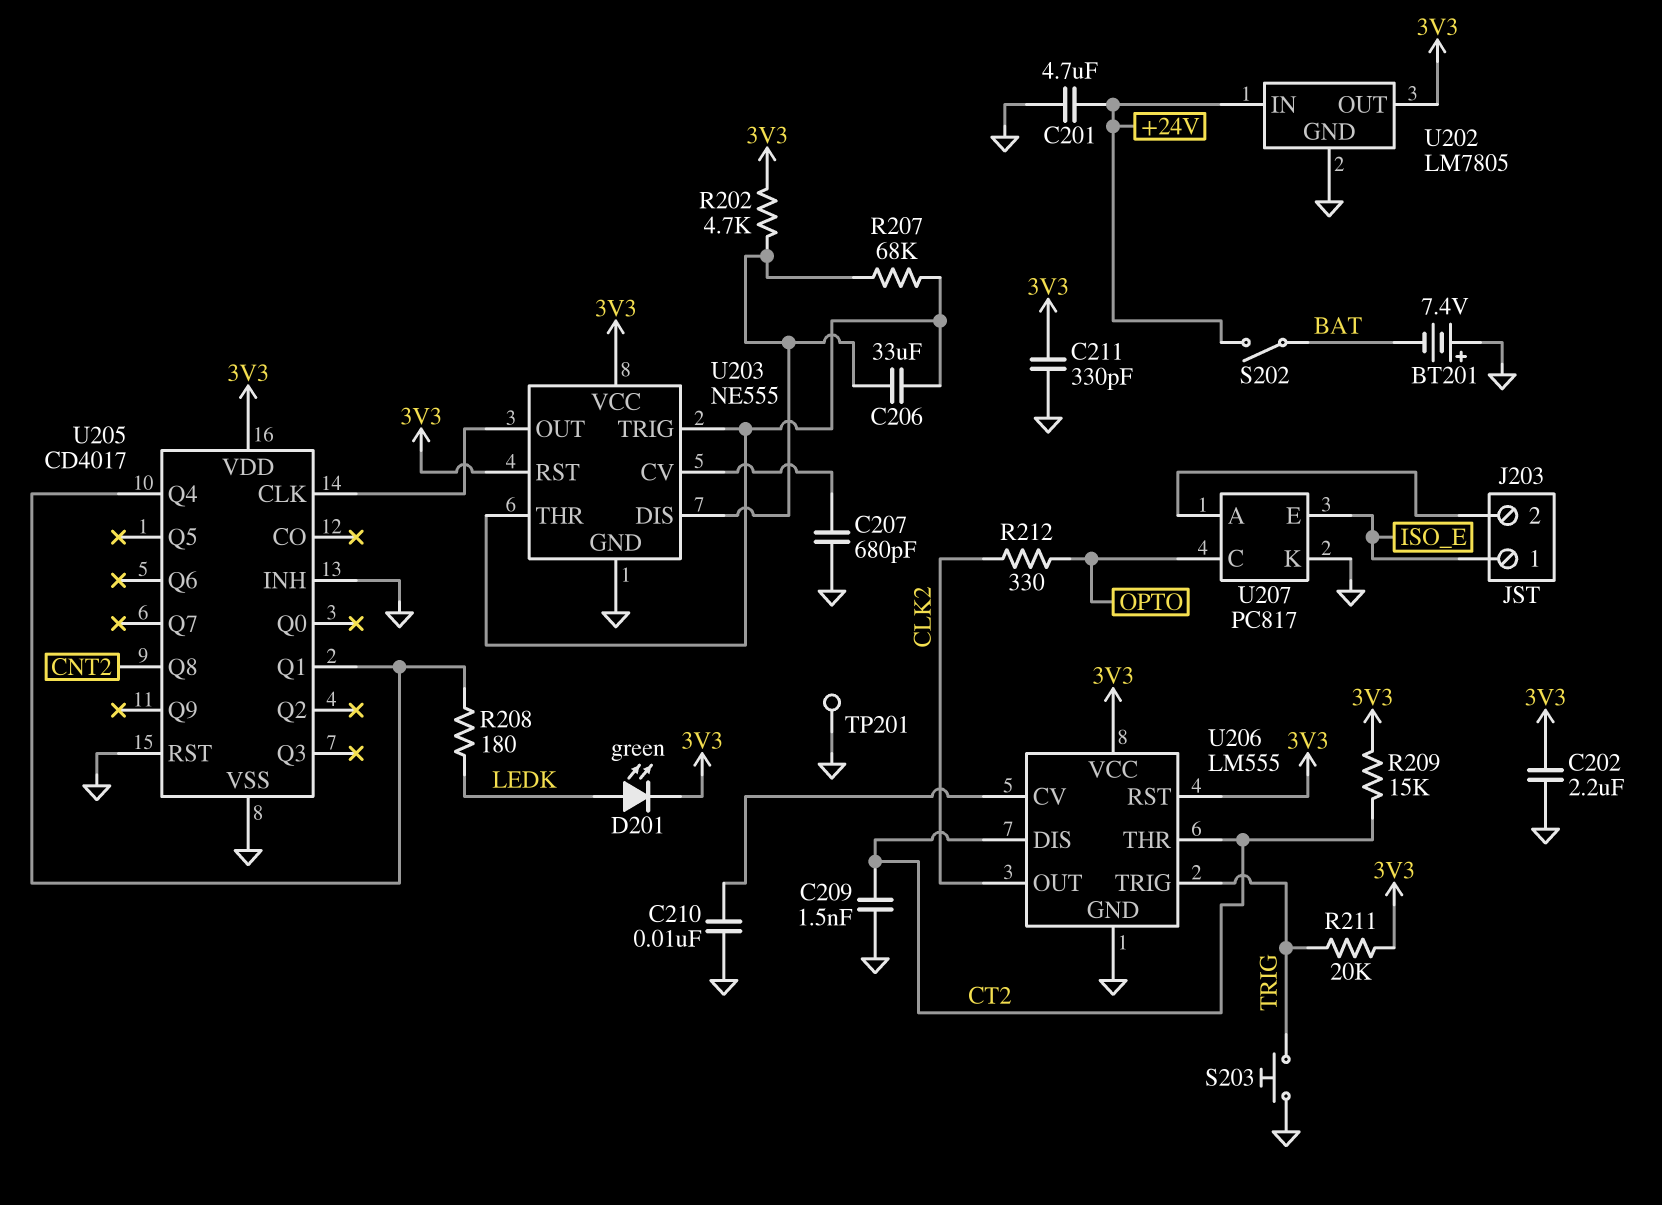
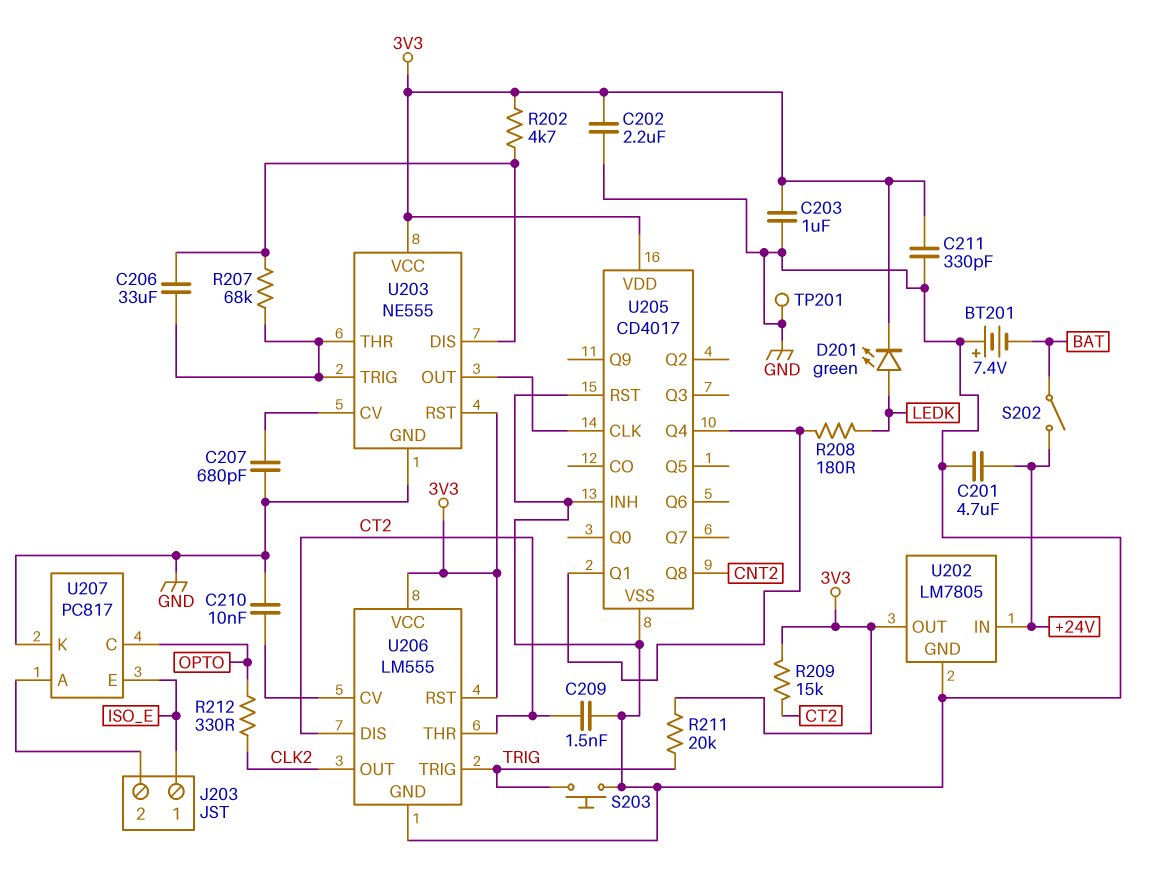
C203: none -> 1uF (3V3, GND)

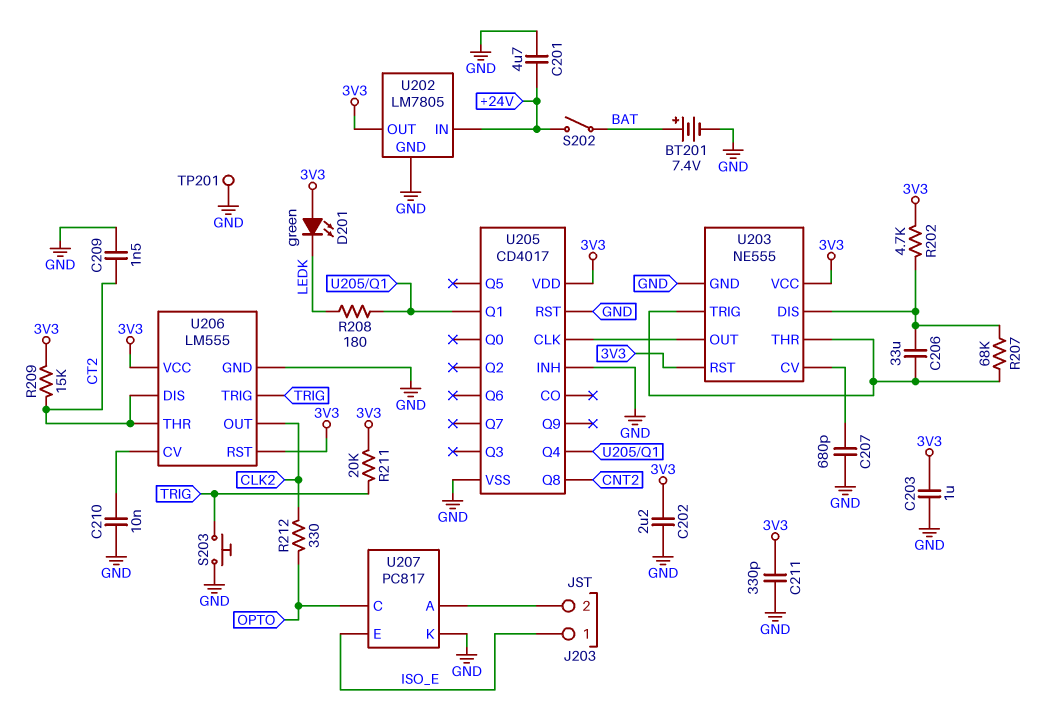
BT201: 7.4V (plus GND, minus BAT) -> 7.4V (plus BAT, minus GND)
D201: LED green (A LEDK, K 3V3) -> LED green (A 3V3, K LEDK)

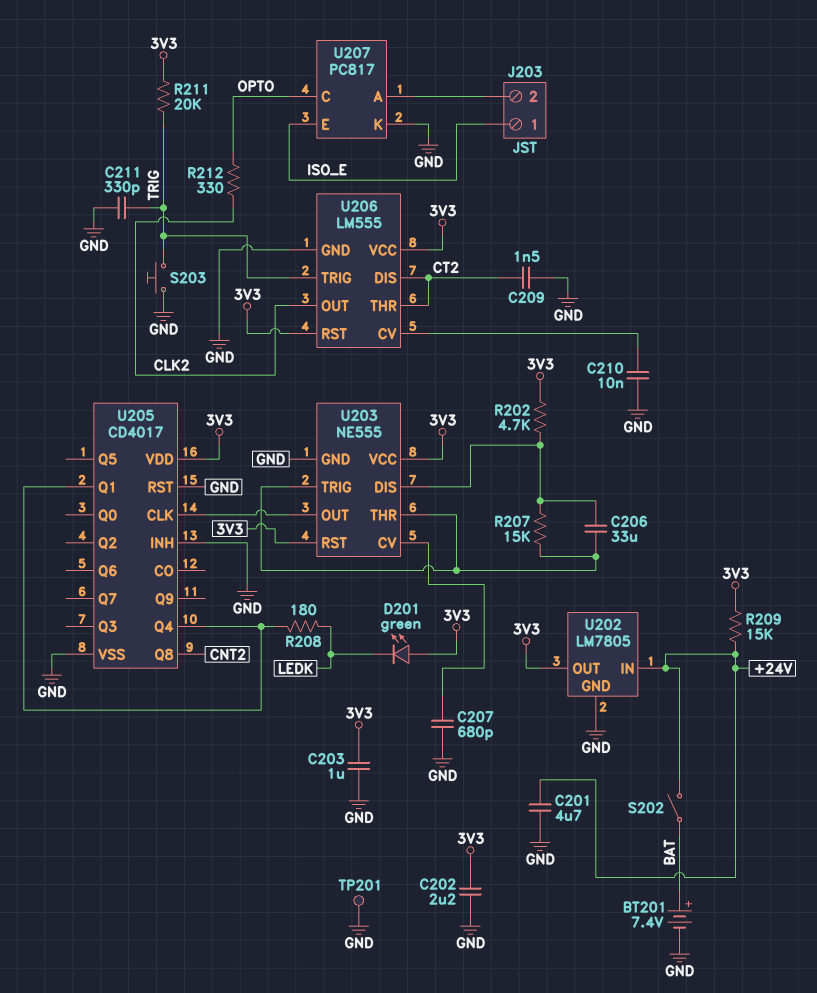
C211: 330pF (3V3, GND) -> 330pF (GND, TRIG)
R207: 68k (U203/DIS, U203/THR) -> 15k (U203/DIS, U203/THR)
R209: 15k (3V3, CT2) -> 15k (+24V, 3V3)

